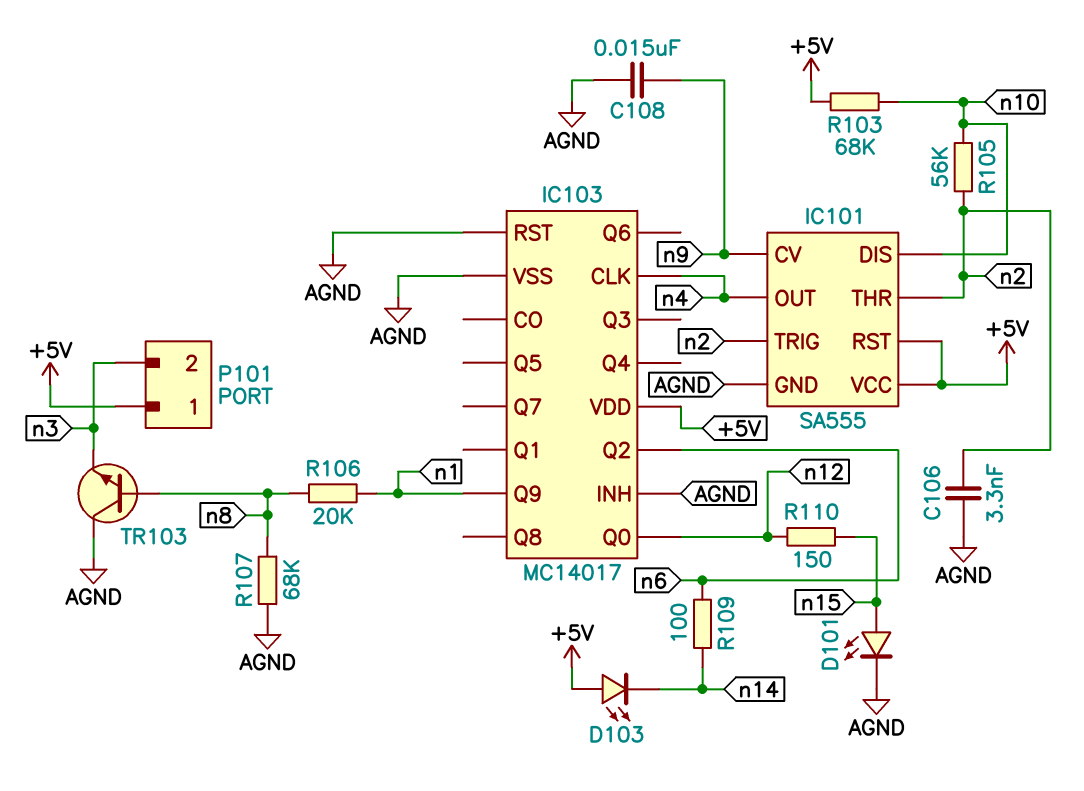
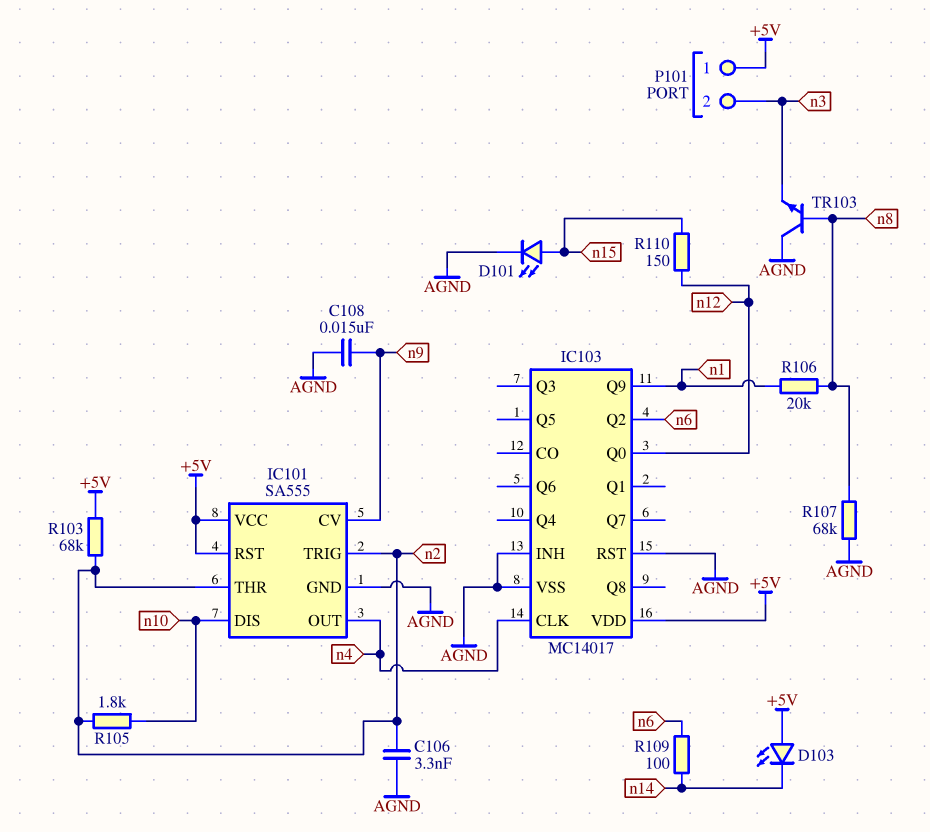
R103: 68k (+5V, n10) -> 68k (+5V, n2)
R105: 56k (n2, n10) -> 1.8k (n2, n10)

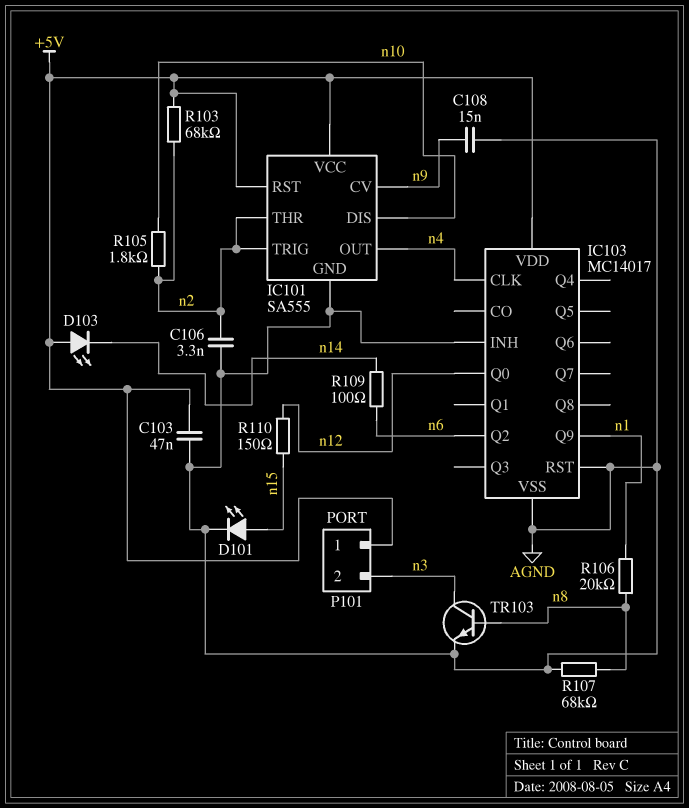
C103: none -> 47nF (+5V, AGND)
TR103: NPN (B n8, C AGND, E n3) -> NPN (B n8, C n3, E AGND)

